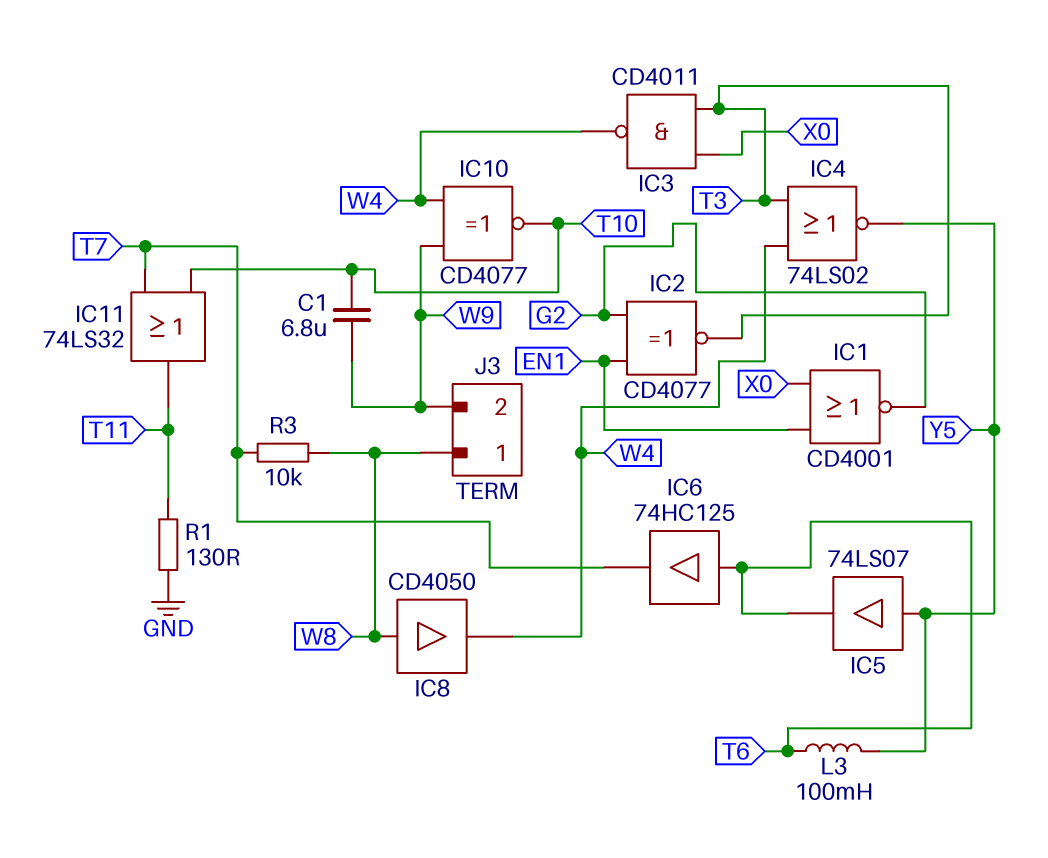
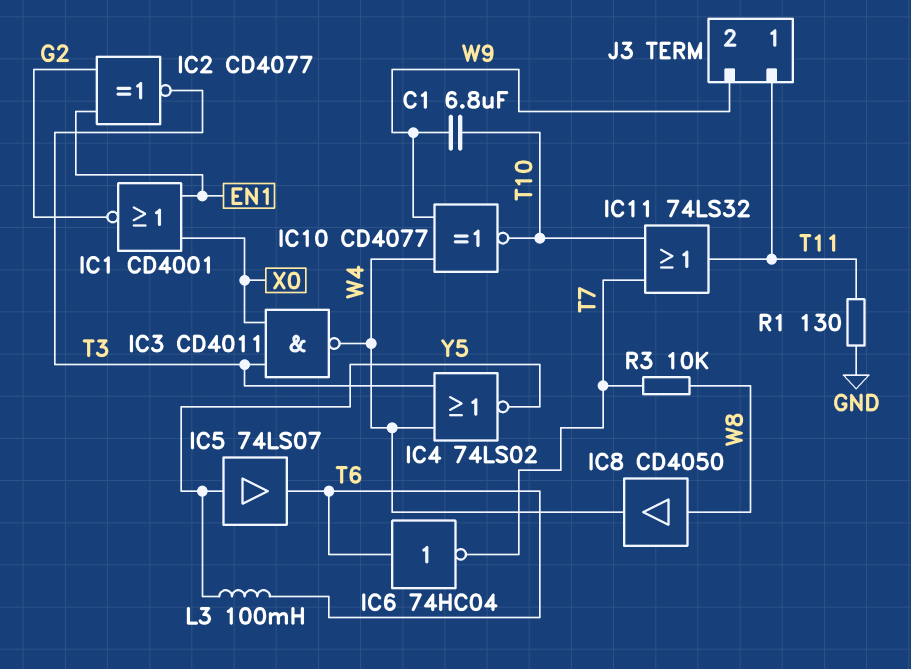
IC6: buffer 74HC125 (in T6, out T7) -> NOT 74HC04 (in T6, out T7)
J3 pin 1: W8 -> T11

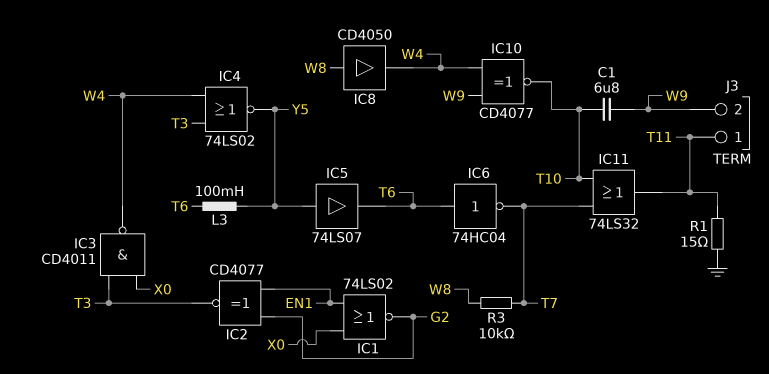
IC1: NOR CD4001 (in EN1, in X0, out G2) -> NOR 74LS02 (in EN1, in X0, out G2)
R1: 130 (GND, T11) -> 15 (GND, T11)

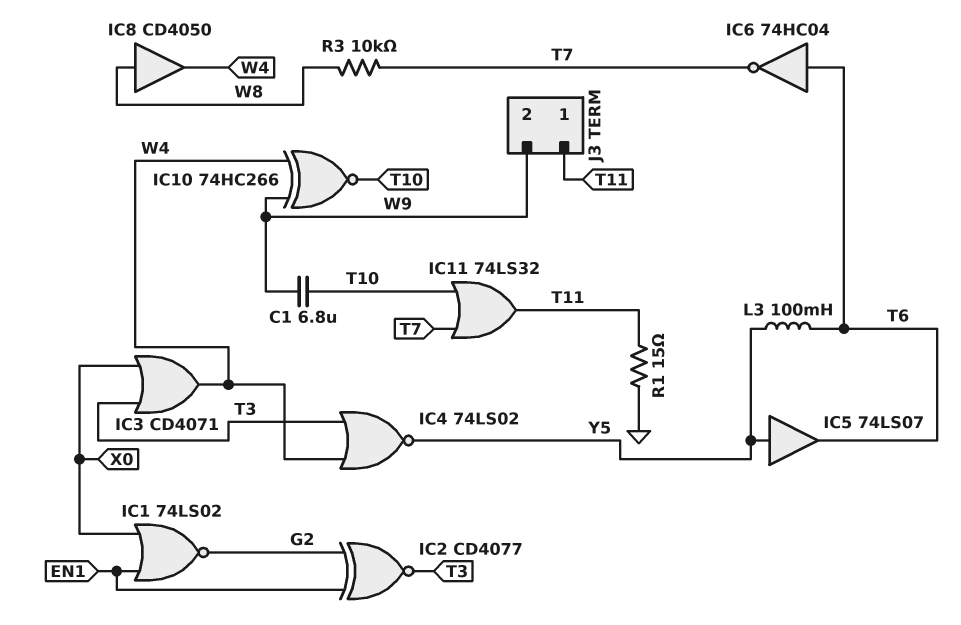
IC3: NAND CD4011 (in T3, in X0, out W4) -> OR CD4071 (in T3, in X0, out W4)
IC10: XNOR CD4077 (in W4, in W9, out T10) -> XNOR 74HC266 (in W4, in W9, out T10)

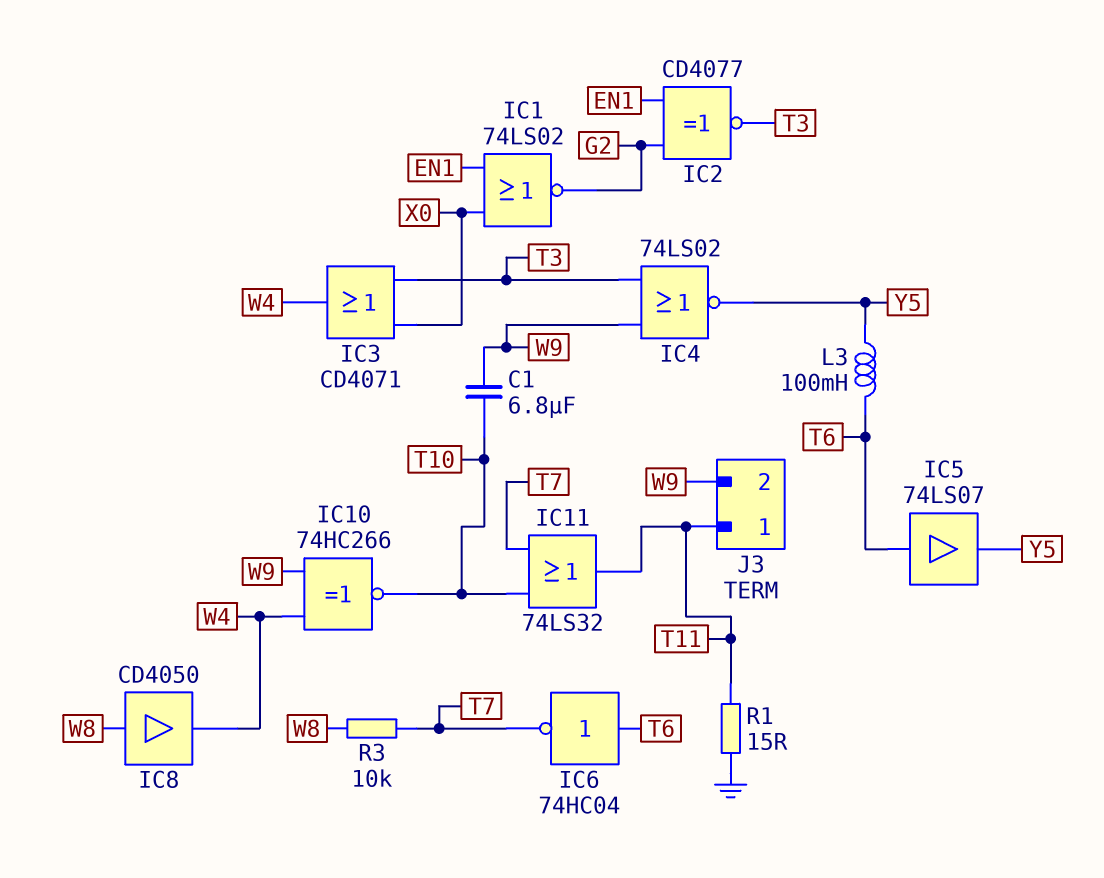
IC4: NOR 74LS02 (in T3, in W4, out Y5) -> NOR 74LS02 (in T3, in W9, out Y5)
IC5: buffer 74LS07 (in Y5, out T6) -> buffer 74LS07 (in T6, out Y5)

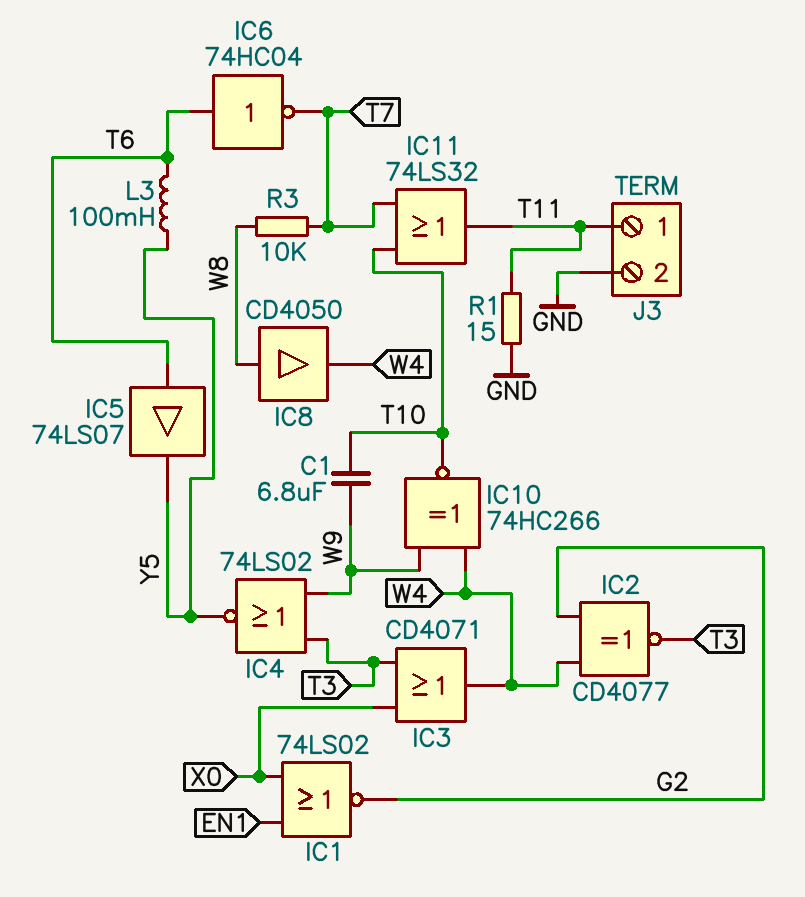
IC2: XNOR CD4077 (in EN1, in G2, out T3) -> XNOR CD4077 (in G2, in W4, out T3)
J3 pin 2: W9 -> GND

